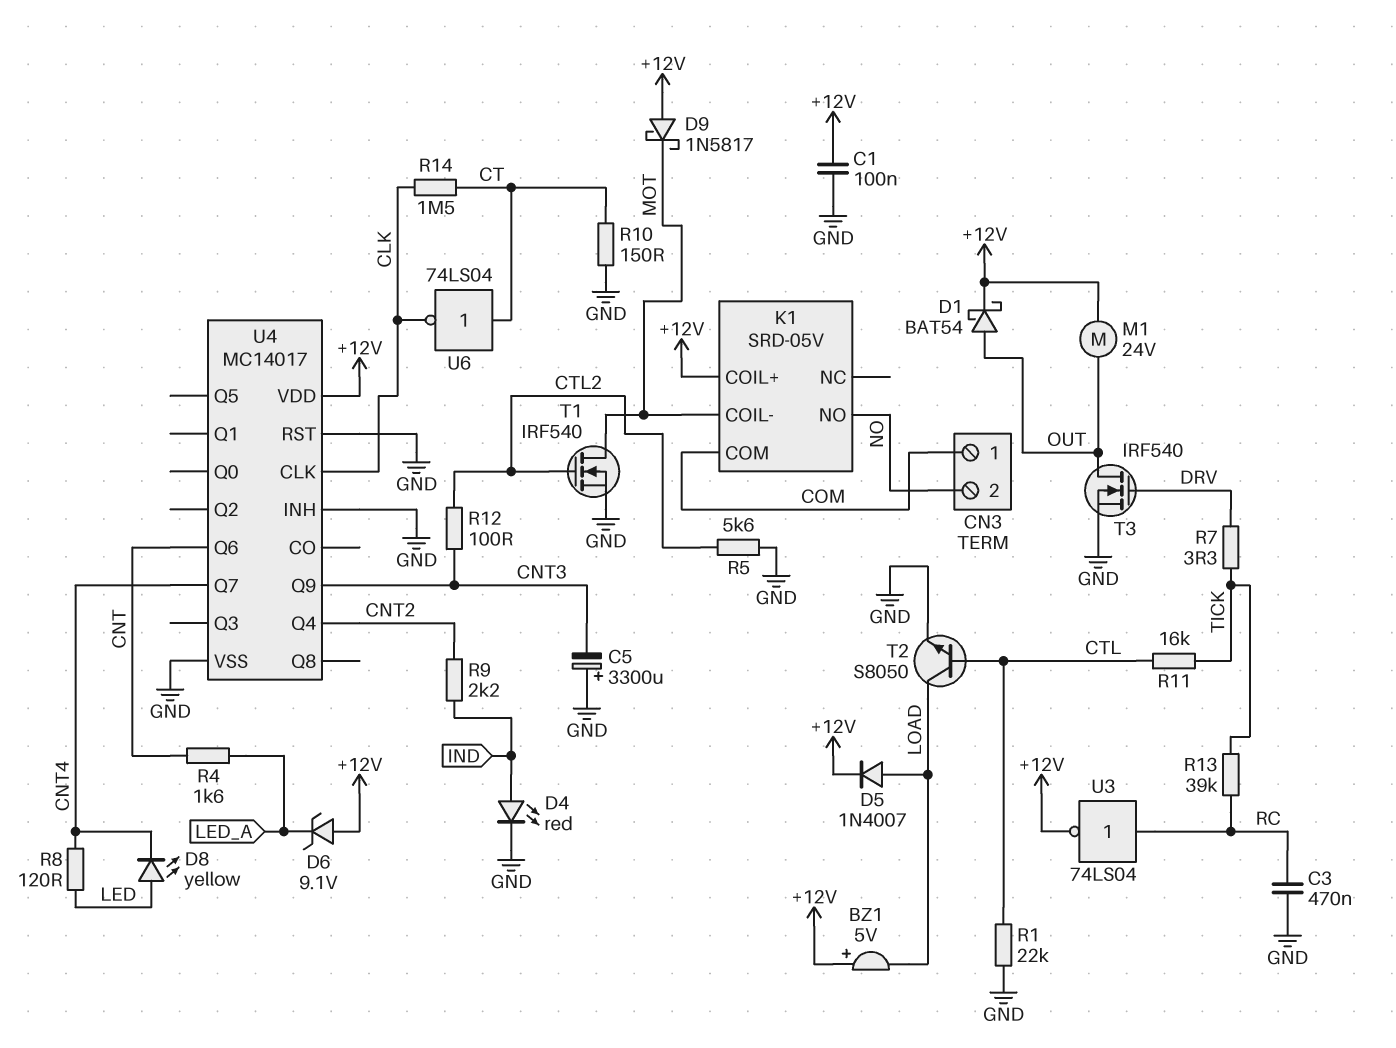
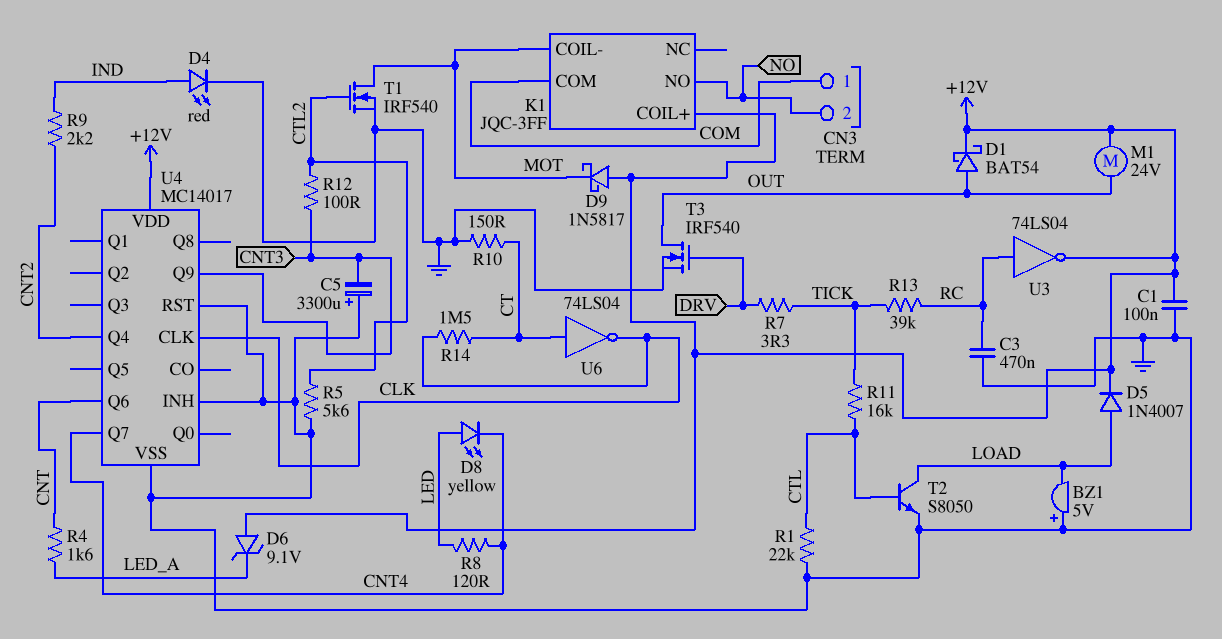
BZ1: buzzer 5V (plus +12V, minus LOAD) -> buzzer 5V (plus GND, minus LOAD)
K1: SRD-05V -> JQC-3FF

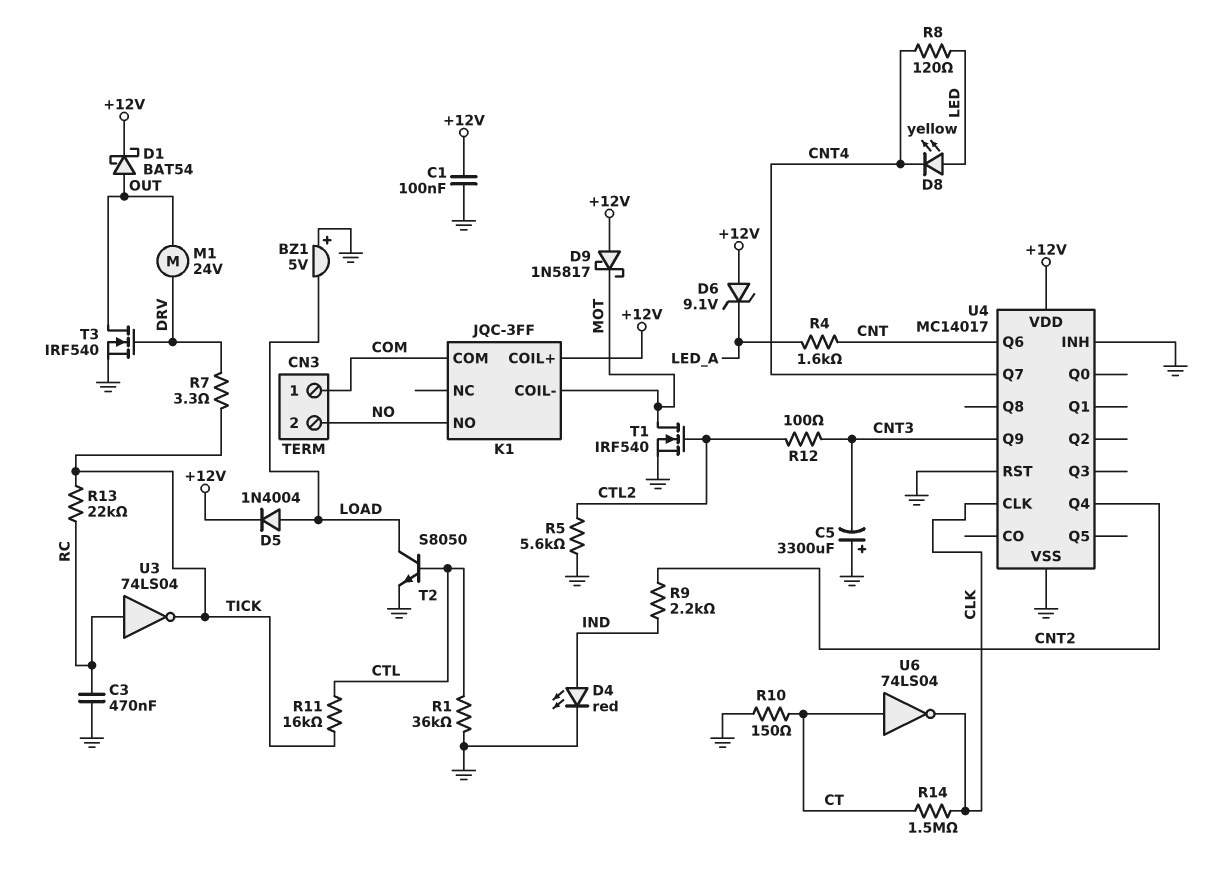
D5: diode 1N4007 (A LOAD, K +12V) -> diode 1N4004 (A LOAD, K +12V)
M1: motor 24V (+12V, OUT) -> motor 24V (DRV, OUT)
R1: 22k (CTL, GND) -> 36k (CTL, GND)
R13: 39k (RC, TICK) -> 22k (RC, TICK)
U3: NOT 74LS04 (in RC, out +12V) -> NOT 74LS04 (in RC, out TICK)

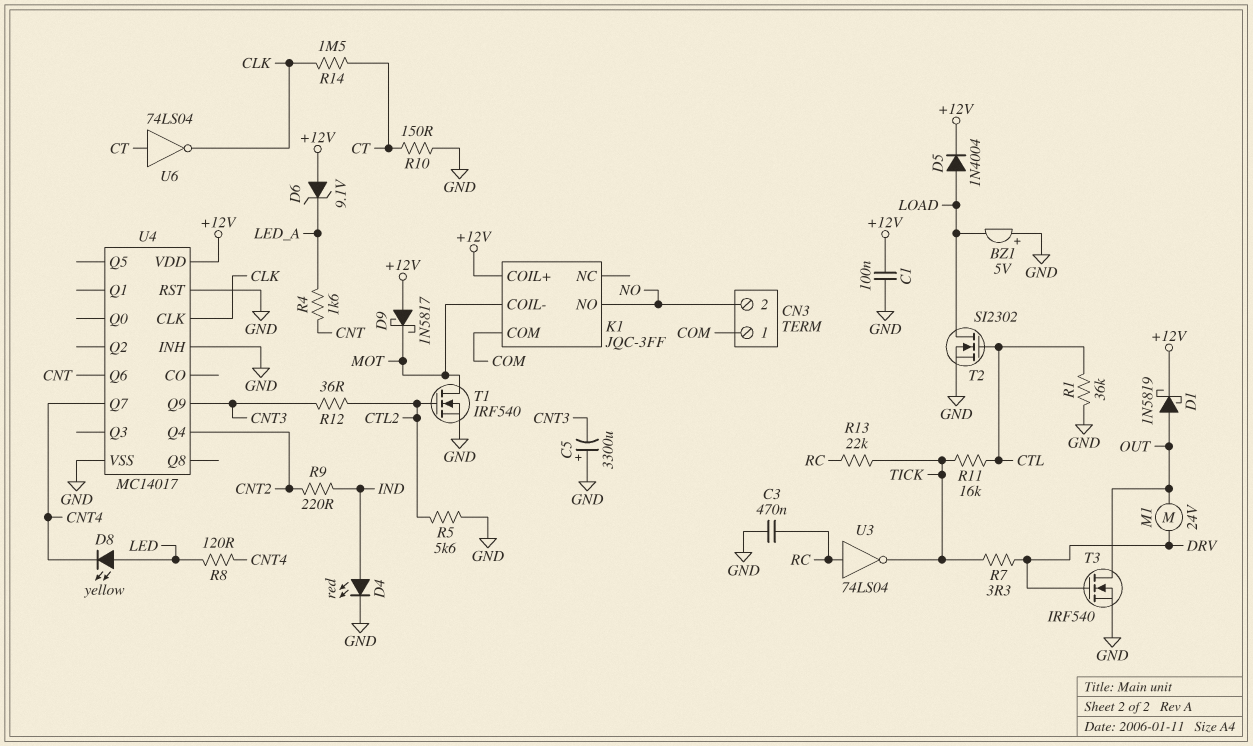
D1: schottky BAT54 (A OUT, K +12V) -> schottky 1N5819 (A OUT, K +12V)
R9: 2.2k (CNT2, IND) -> 220 (CNT2, IND)
R12: 100 (CNT3, CTL2) -> 36 (CNT3, CTL2)
T2: NPN S8050 (B CTL, C LOAD, E GND) -> NMOS SI2302 (G CTL, D LOAD, S GND)

